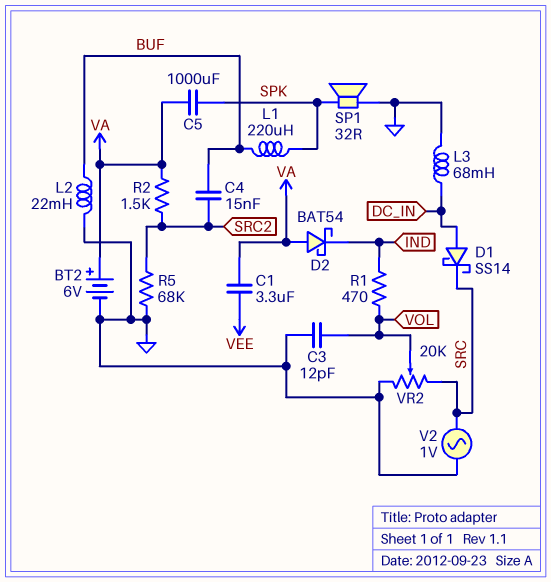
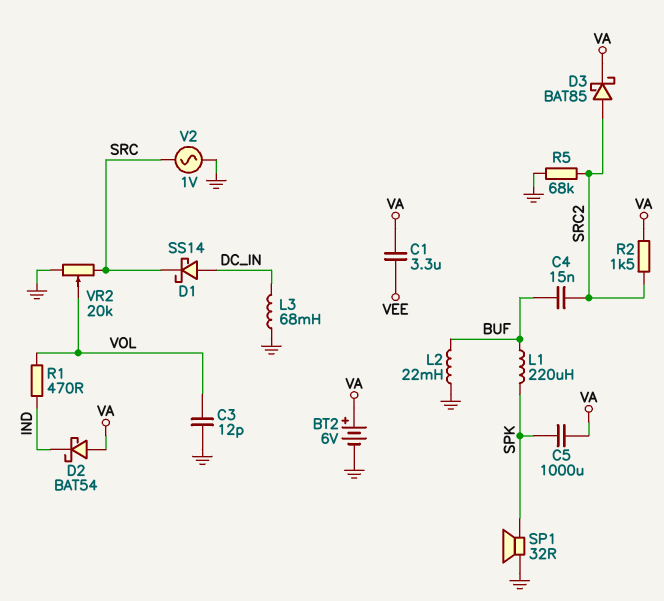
D3: none -> schottky BAT85 (A SRC2, K VA)

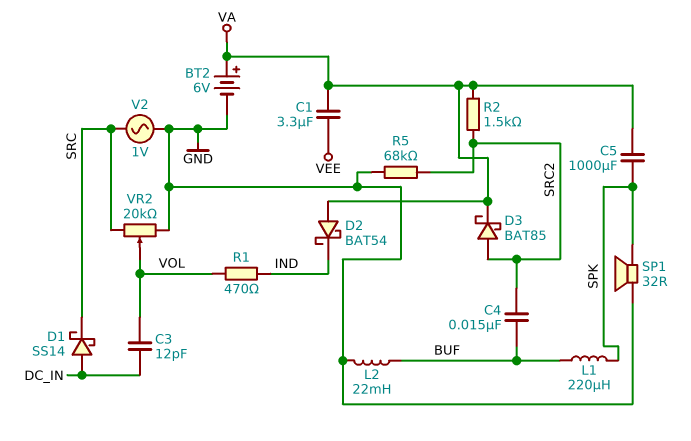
C3: 12pF (GND, VOL) -> 12pF (DC_IN, VOL)
L3: 68mH (DC_IN, GND) -> none

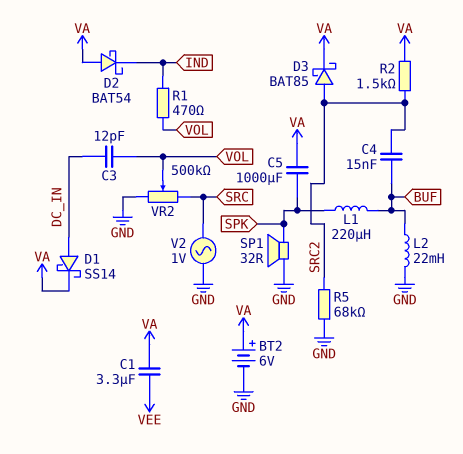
D1: schottky SS14 (A DC_IN, K SRC) -> schottky SS14 (A DC_IN, K VA)
VR2: 20k (GND, SRC, wiper VOL) -> 500k (GND, SRC, wiper VOL)

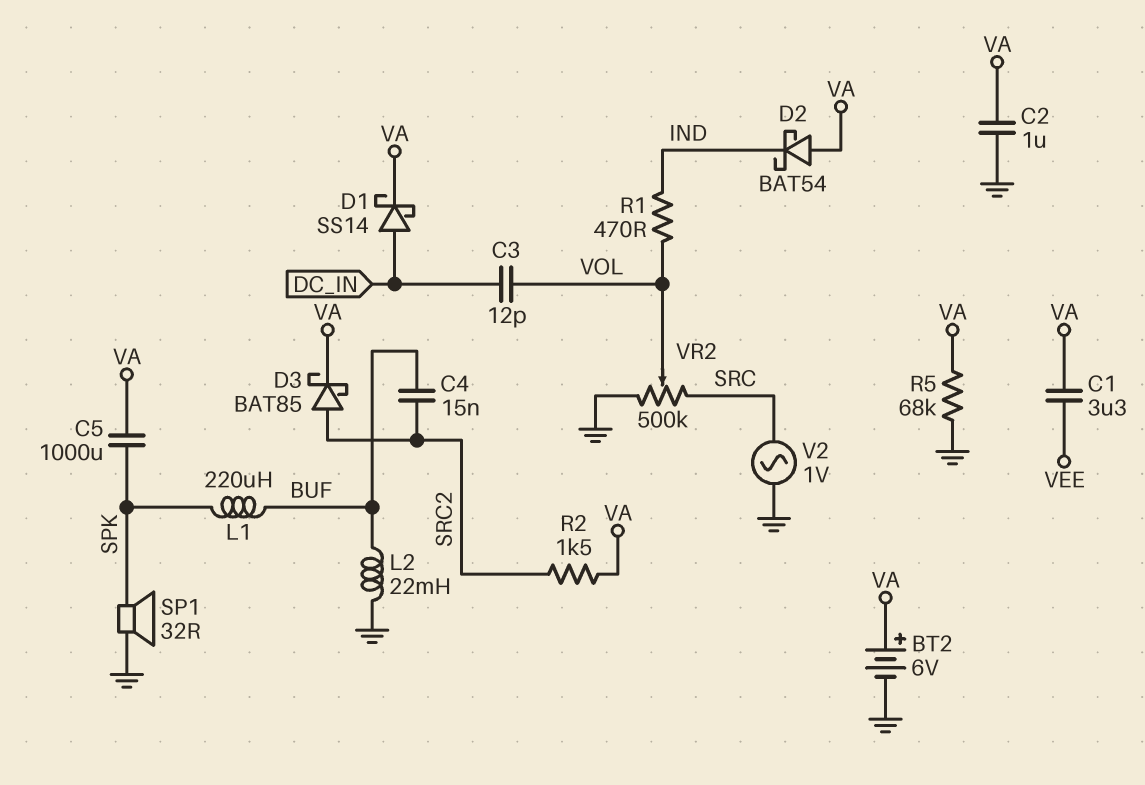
C2: none -> 1uF (GND, VA)
R5: 68k (GND, SRC2) -> 68k (GND, VA)

